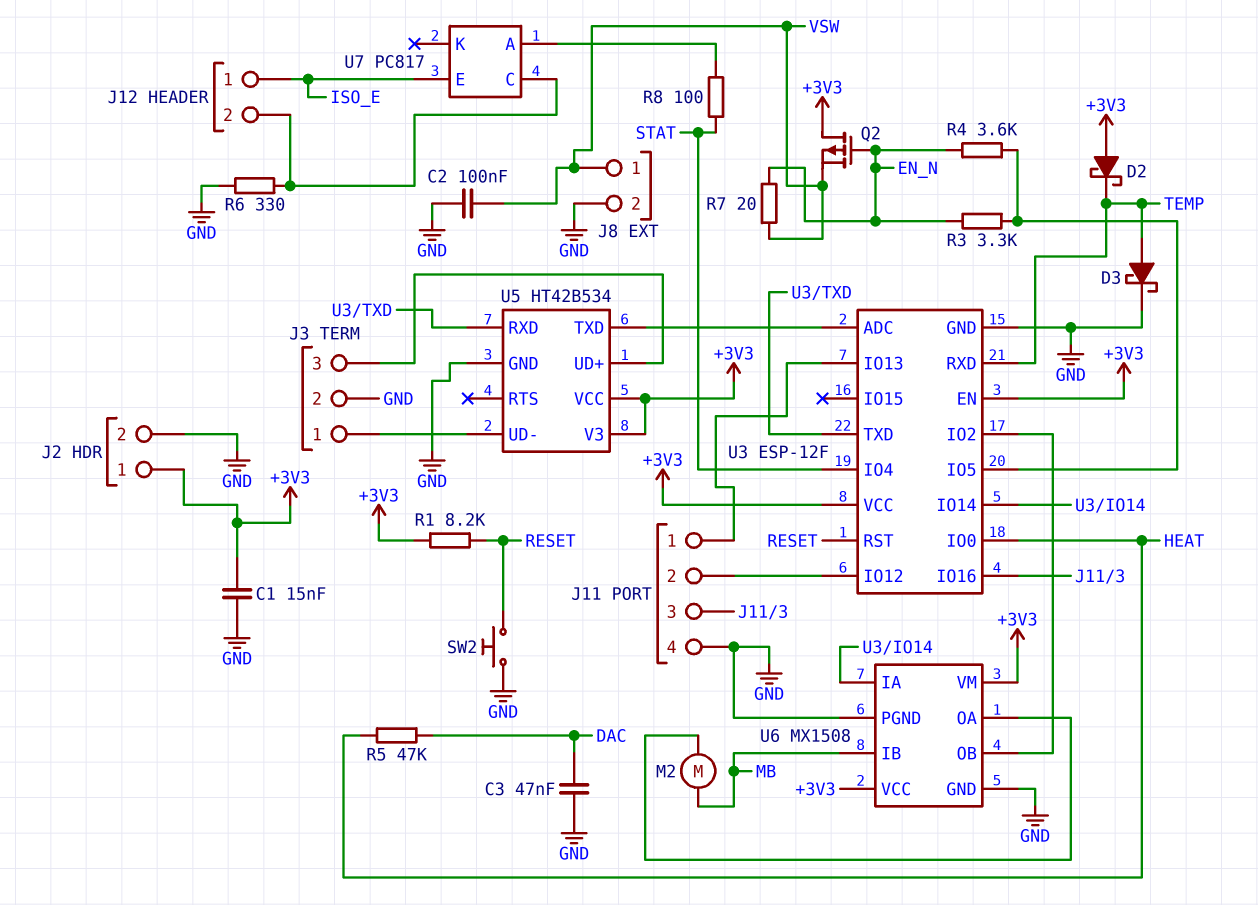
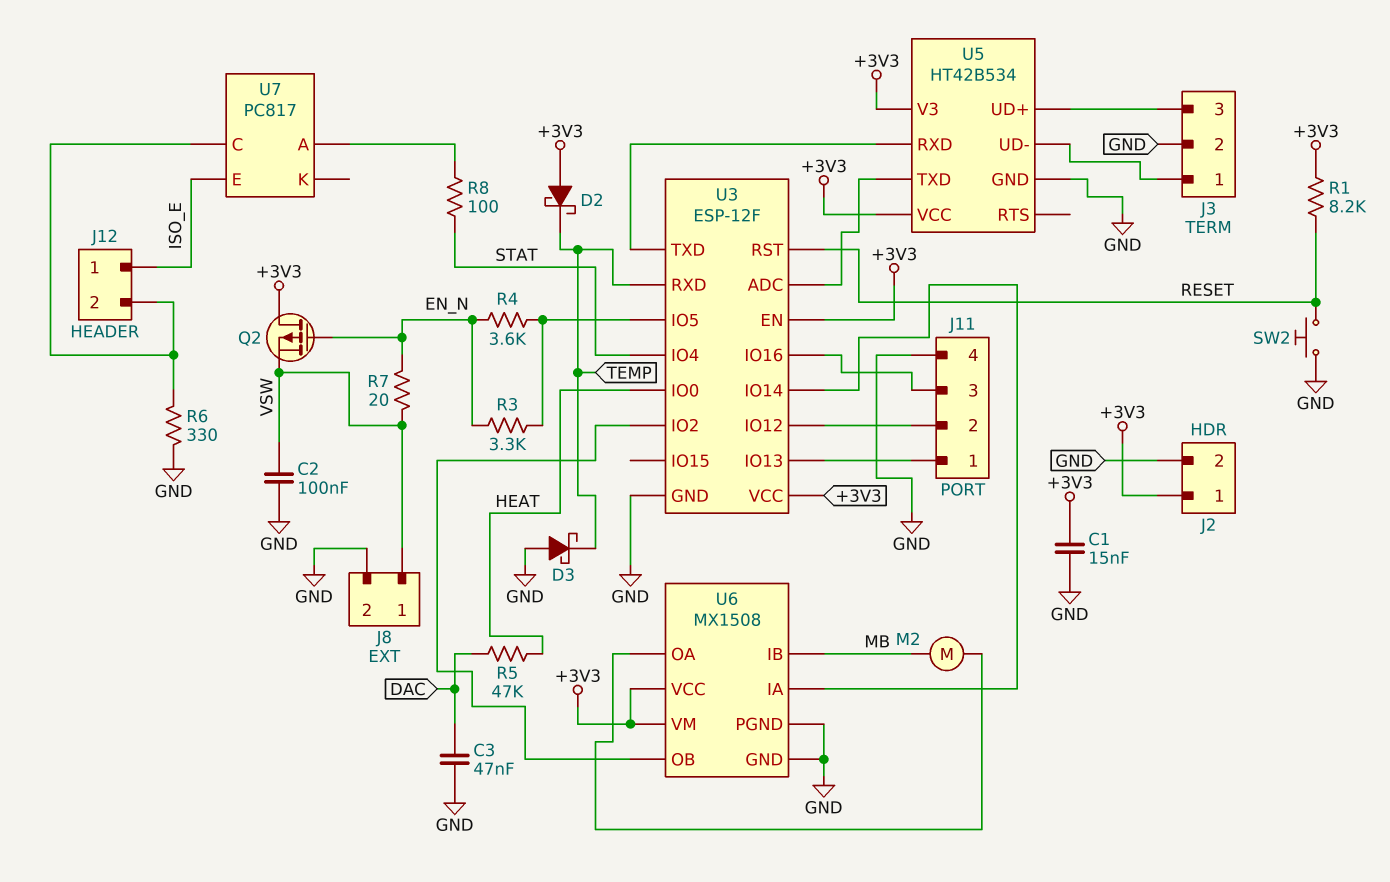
D3: schottky (A TEMP, K GND) -> schottky (A GND, K TEMP)

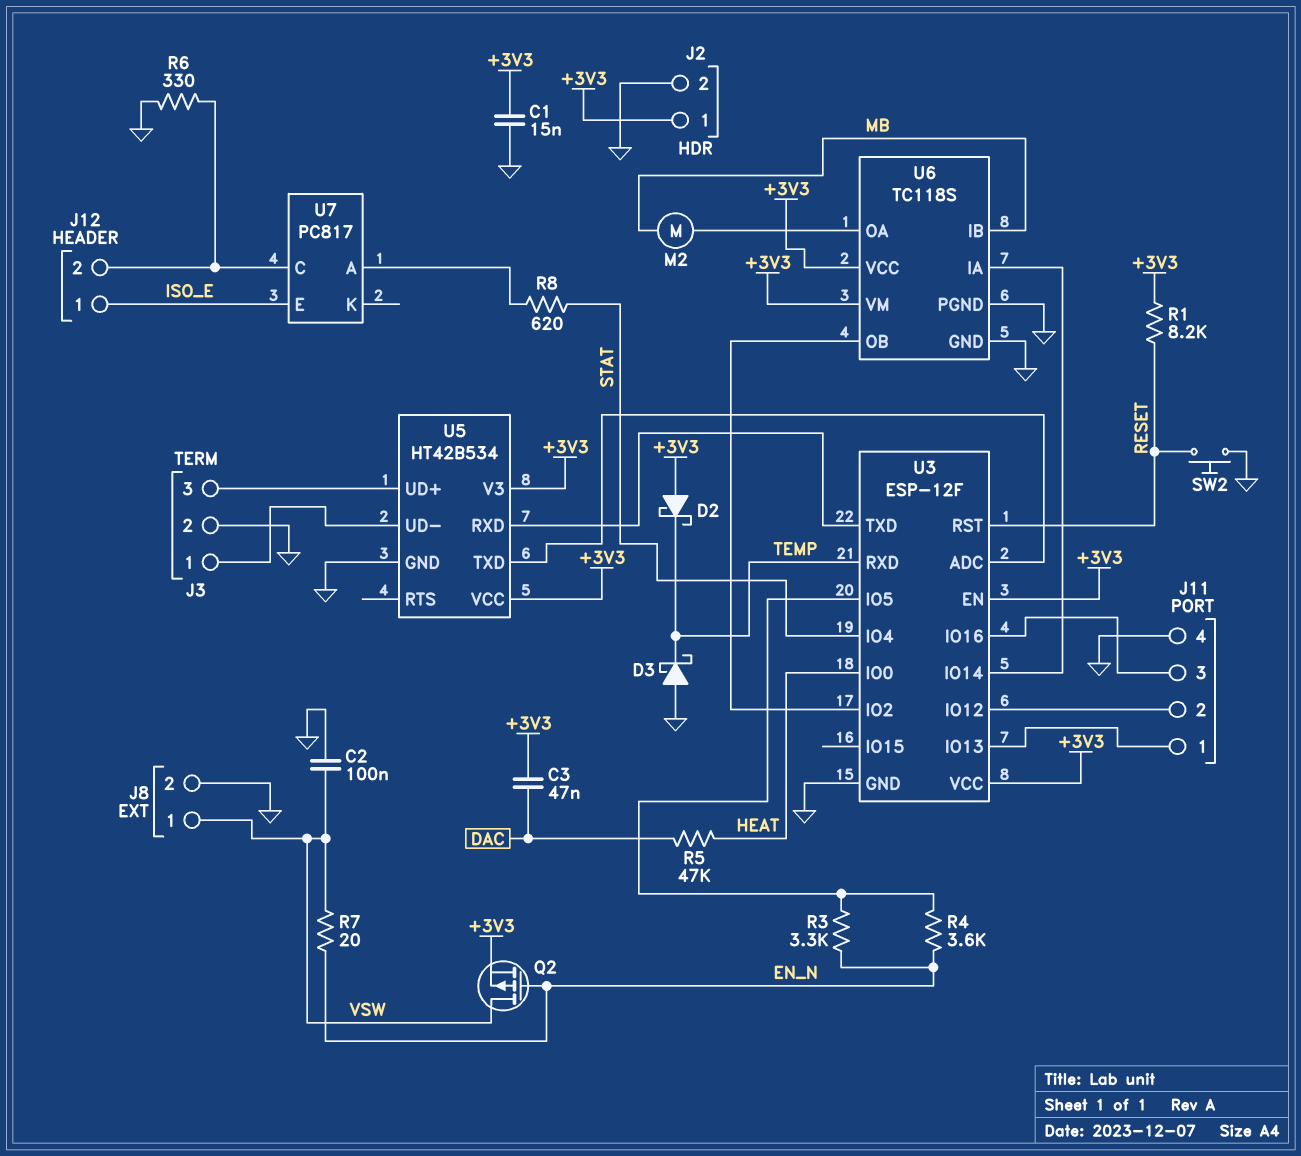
C3: 47nF (DAC, GND) -> 47nF (+3V3, DAC)
Q2: PMOS (G EN_N, D +3V3, S VSW) -> PMOS (G EN_N, D VSW, S +3V3)
R8: 100 (STAT, U7/A) -> 620 (STAT, U7/A)
U6: MX1508 -> TC118S

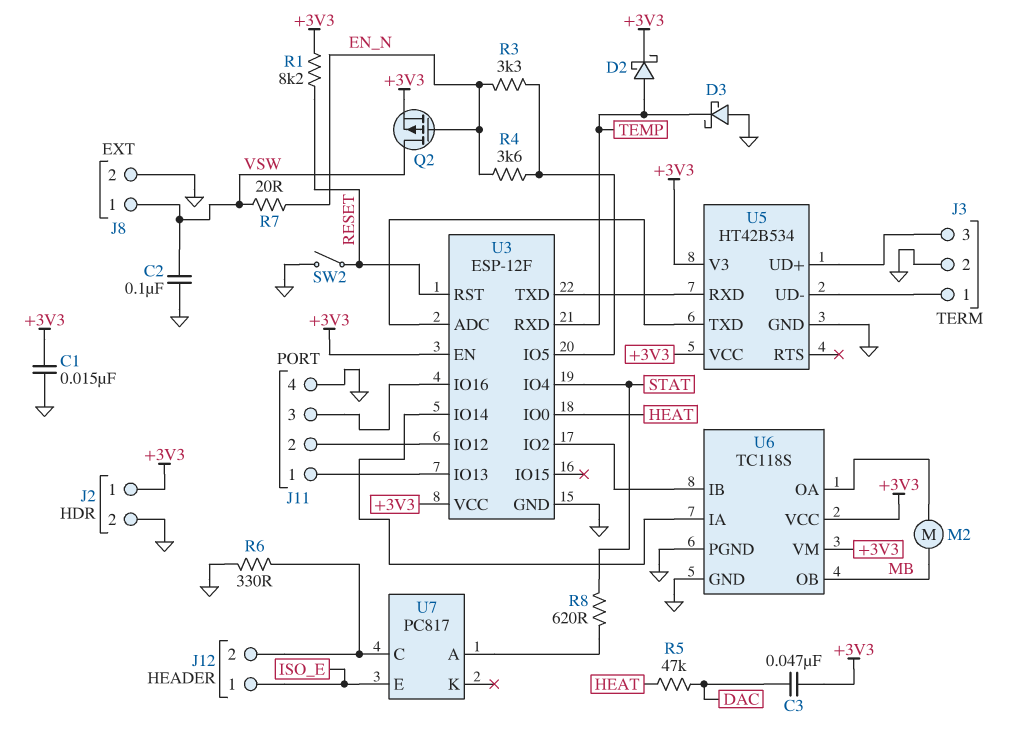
D2: schottky (A +3V3, K TEMP) -> schottky (A TEMP, K +3V3)
SW2: button (GND, RESET) -> switch (GND, RESET)
U6 pin IB: MB -> U3/IO2
U6 pin OB: U3/IO2 -> MB

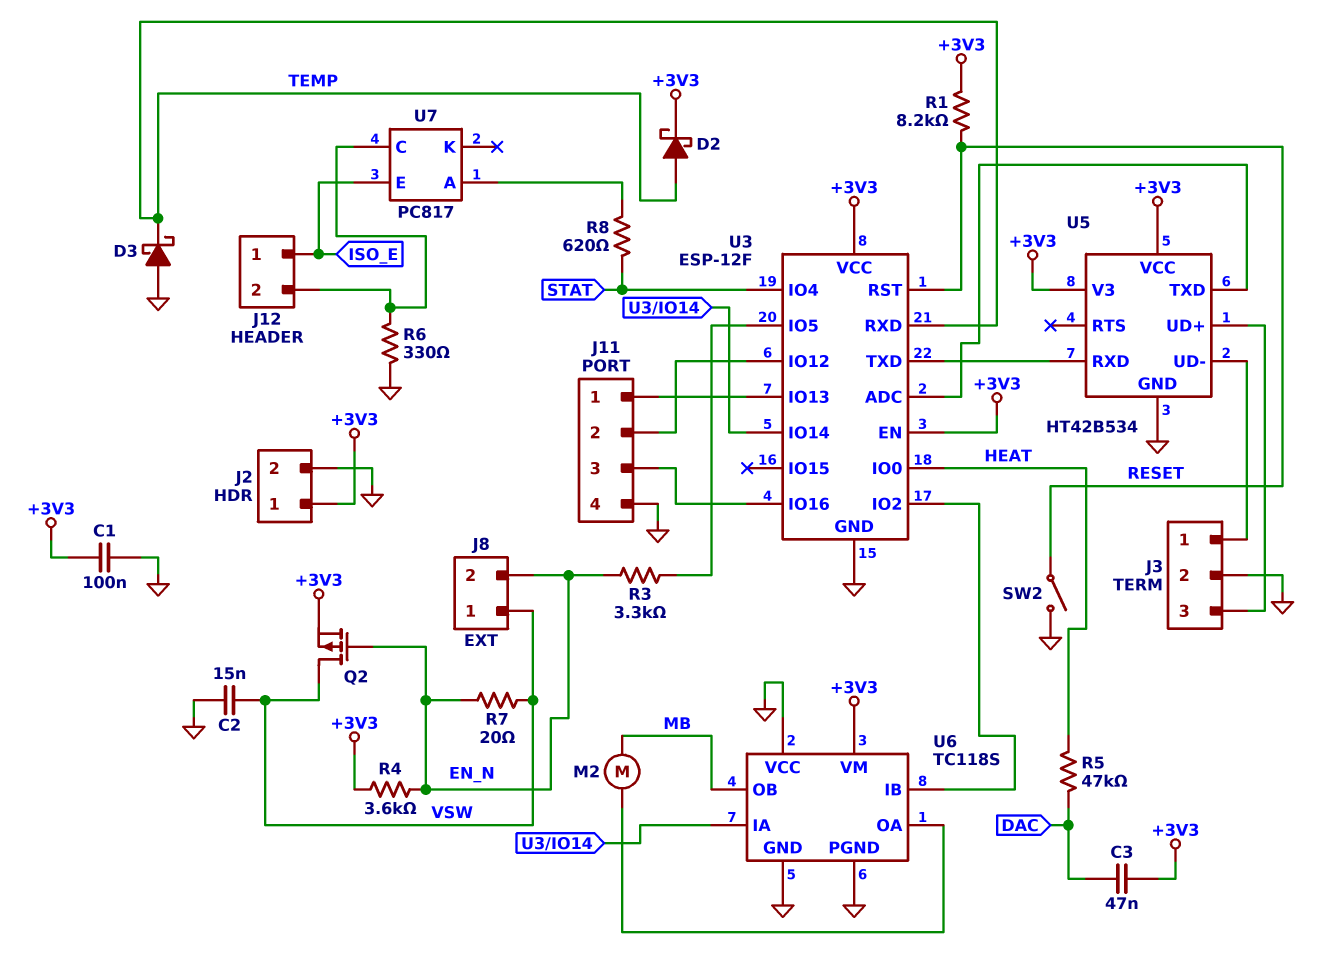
C1: 15nF (+3V3, GND) -> 100nF (+3V3, GND)
C2: 100nF (GND, VSW) -> 15nF (GND, VSW)
J8 pin 2: GND -> EN_N
R4: 3.6k (EN_N, U3/IO5) -> 3.6k (+3V3, EN_N)
U6 pin VCC: +3V3 -> GND

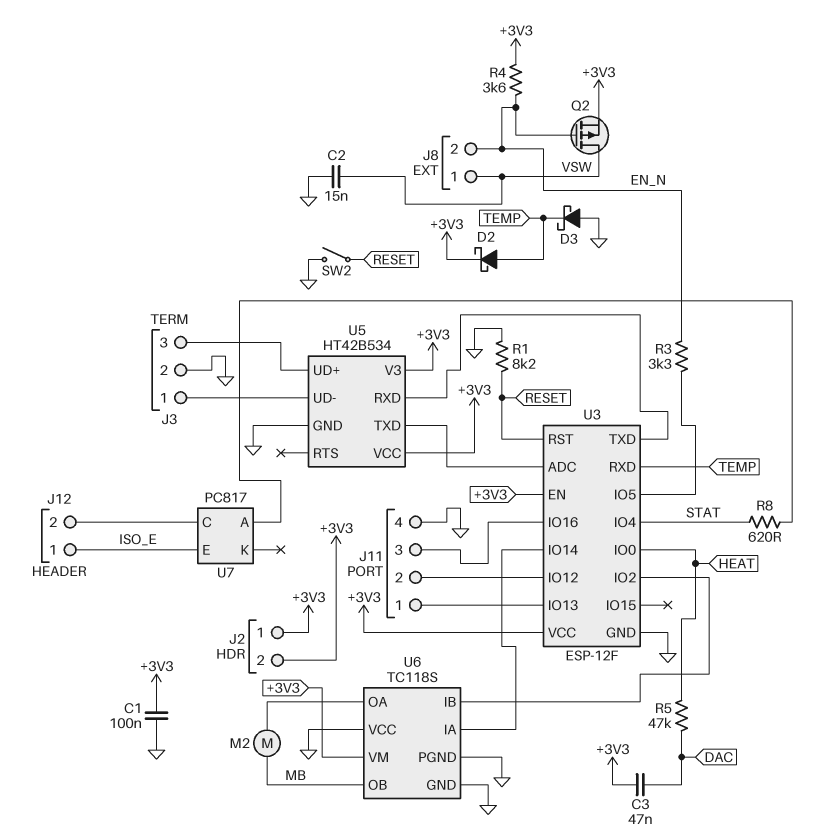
J2 pin 2: GND -> +3V3
R1: 8.2k (+3V3, RESET) -> 8.2k (GND, RESET)
R6: 330 (GND, J12/2) -> none
R7: 20 (EN_N, VSW) -> none

